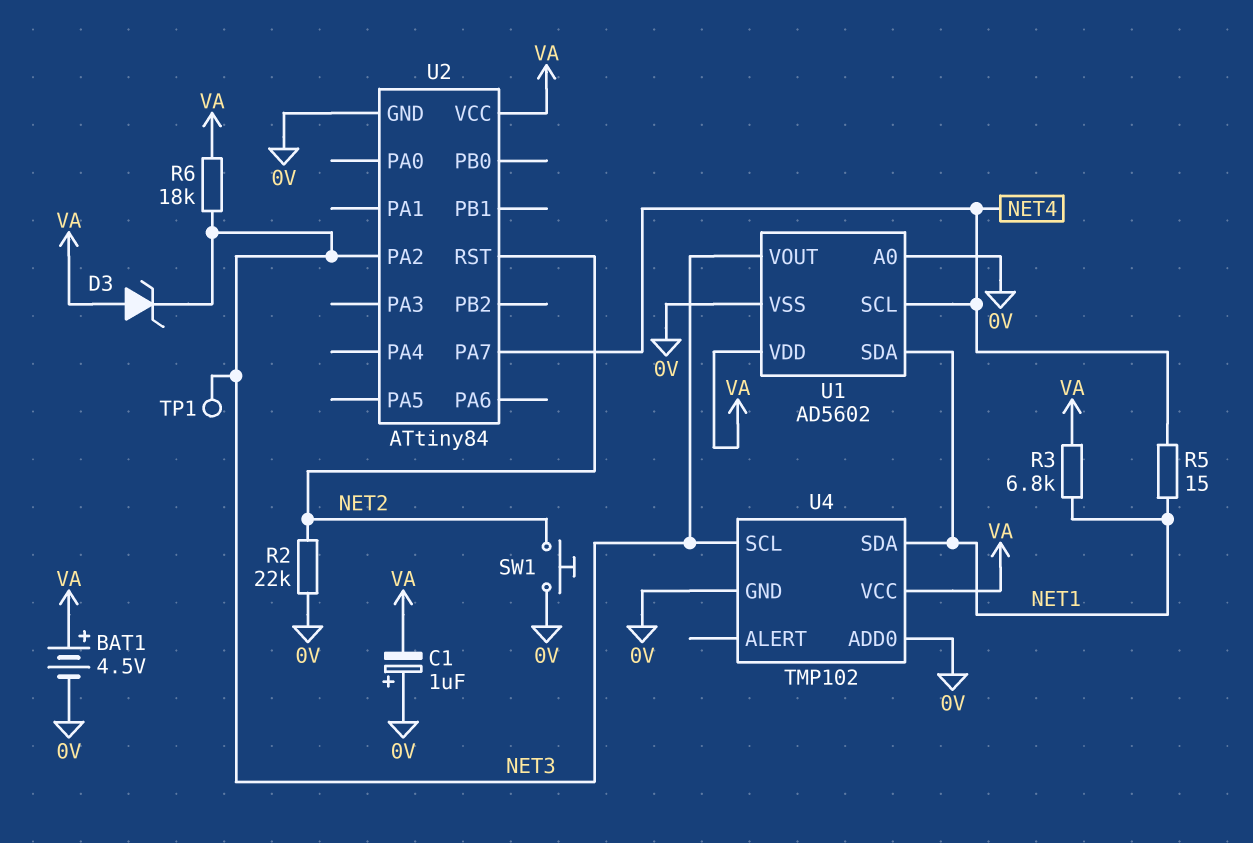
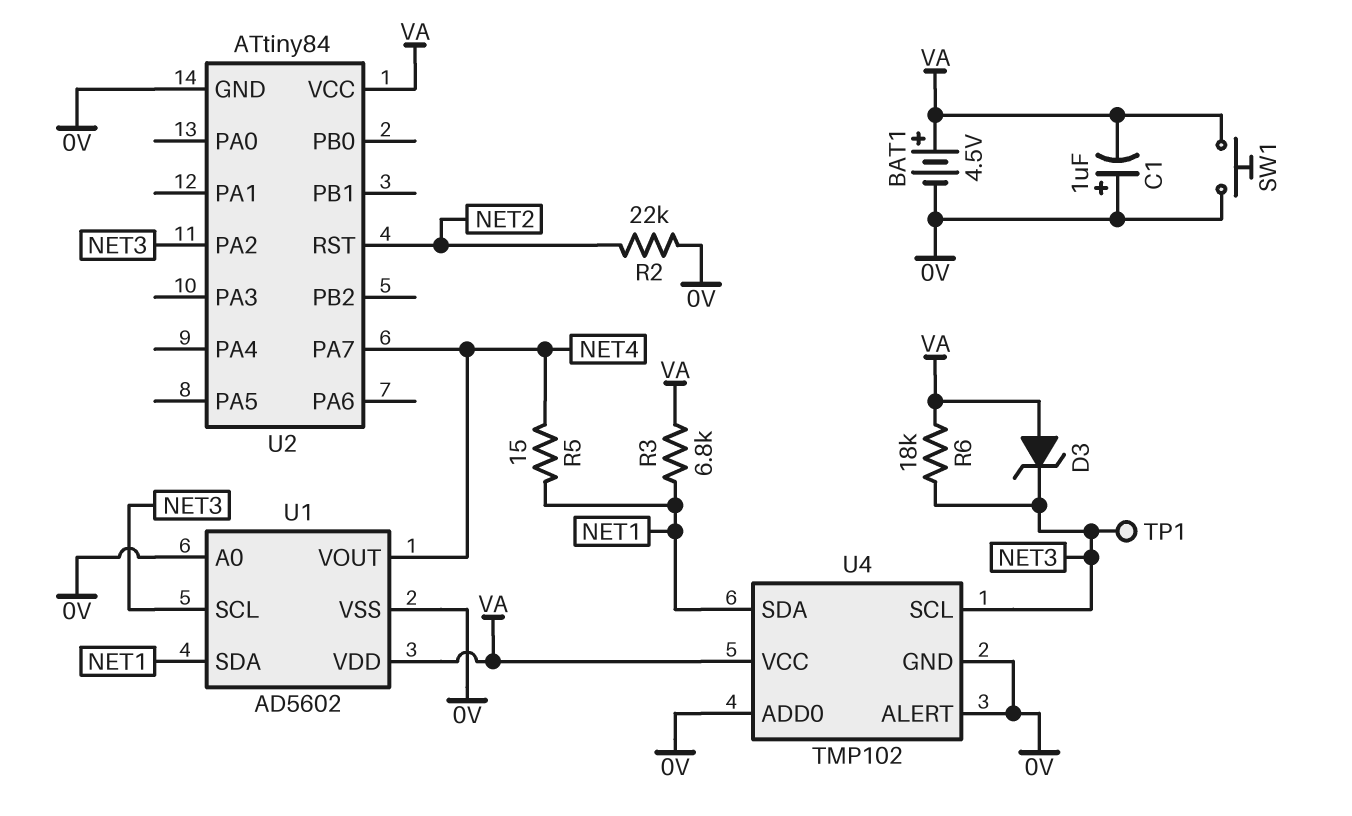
SW1: button (0V, NET2) -> button (0V, VA)
U1 pin SCL: NET4 -> NET3
U1 pin VOUT: NET3 -> NET4
U4 pin ALERT: none -> 0V

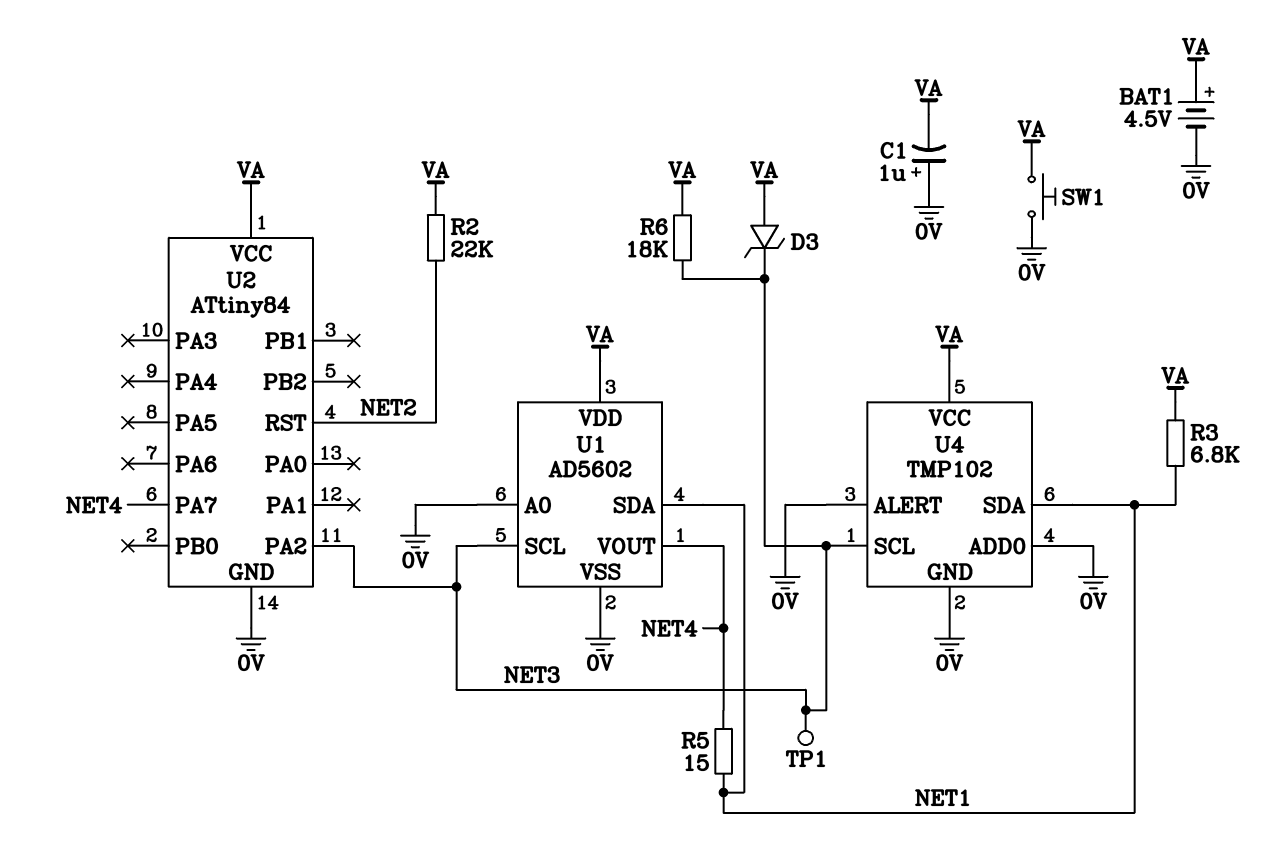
R2: 22k (0V, NET2) -> 22k (NET2, VA)

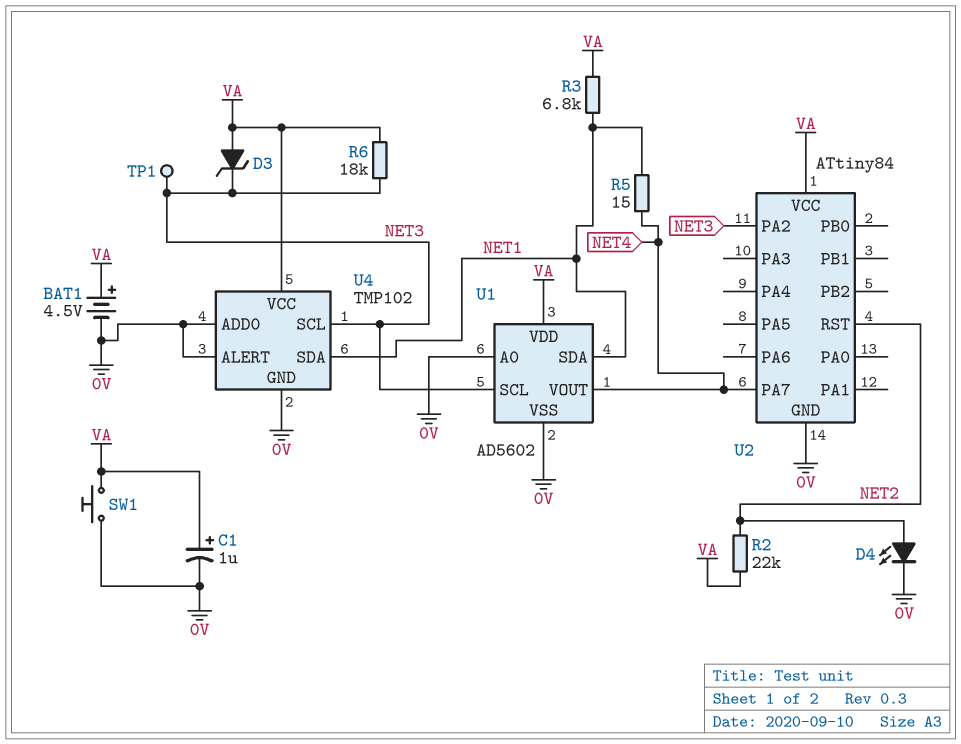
C1: 1uF (plus 0V, minus VA) -> 1uF (plus VA, minus 0V)
D4: none -> LED (A NET2, K 0V)

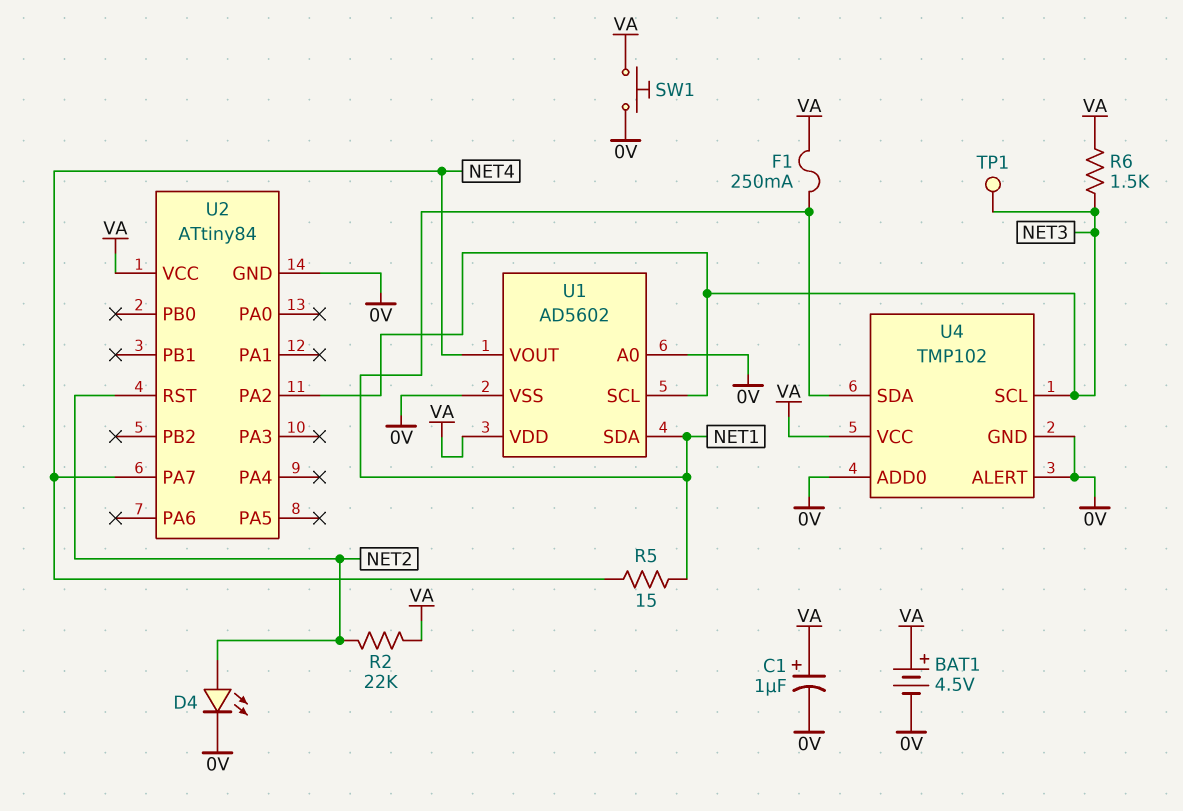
D3: zener (A VA, K NET3) -> none
F1: none -> 250mA (NET1, VA)
R3: 6.8k (NET1, VA) -> none
R6: 18k (NET3, VA) -> 1.5k (NET3, VA)

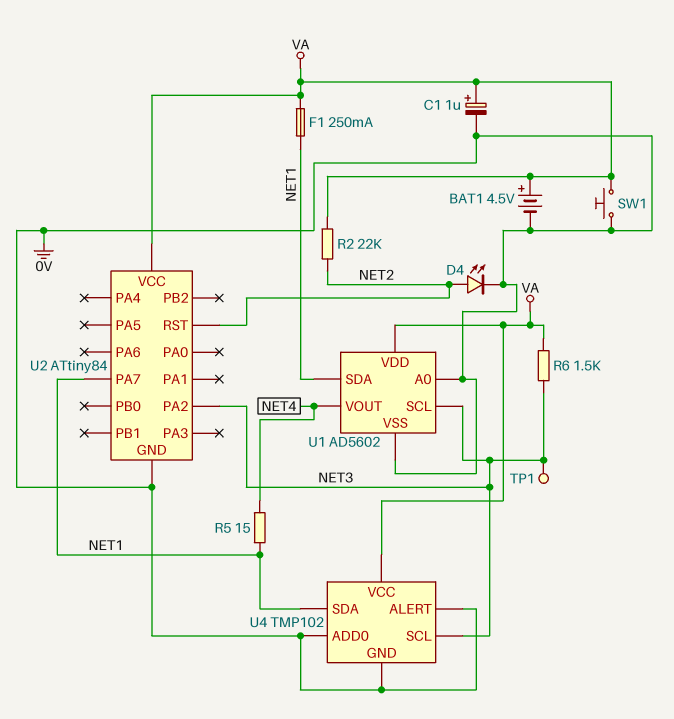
U2 pin PA7: NET4 -> NET1

